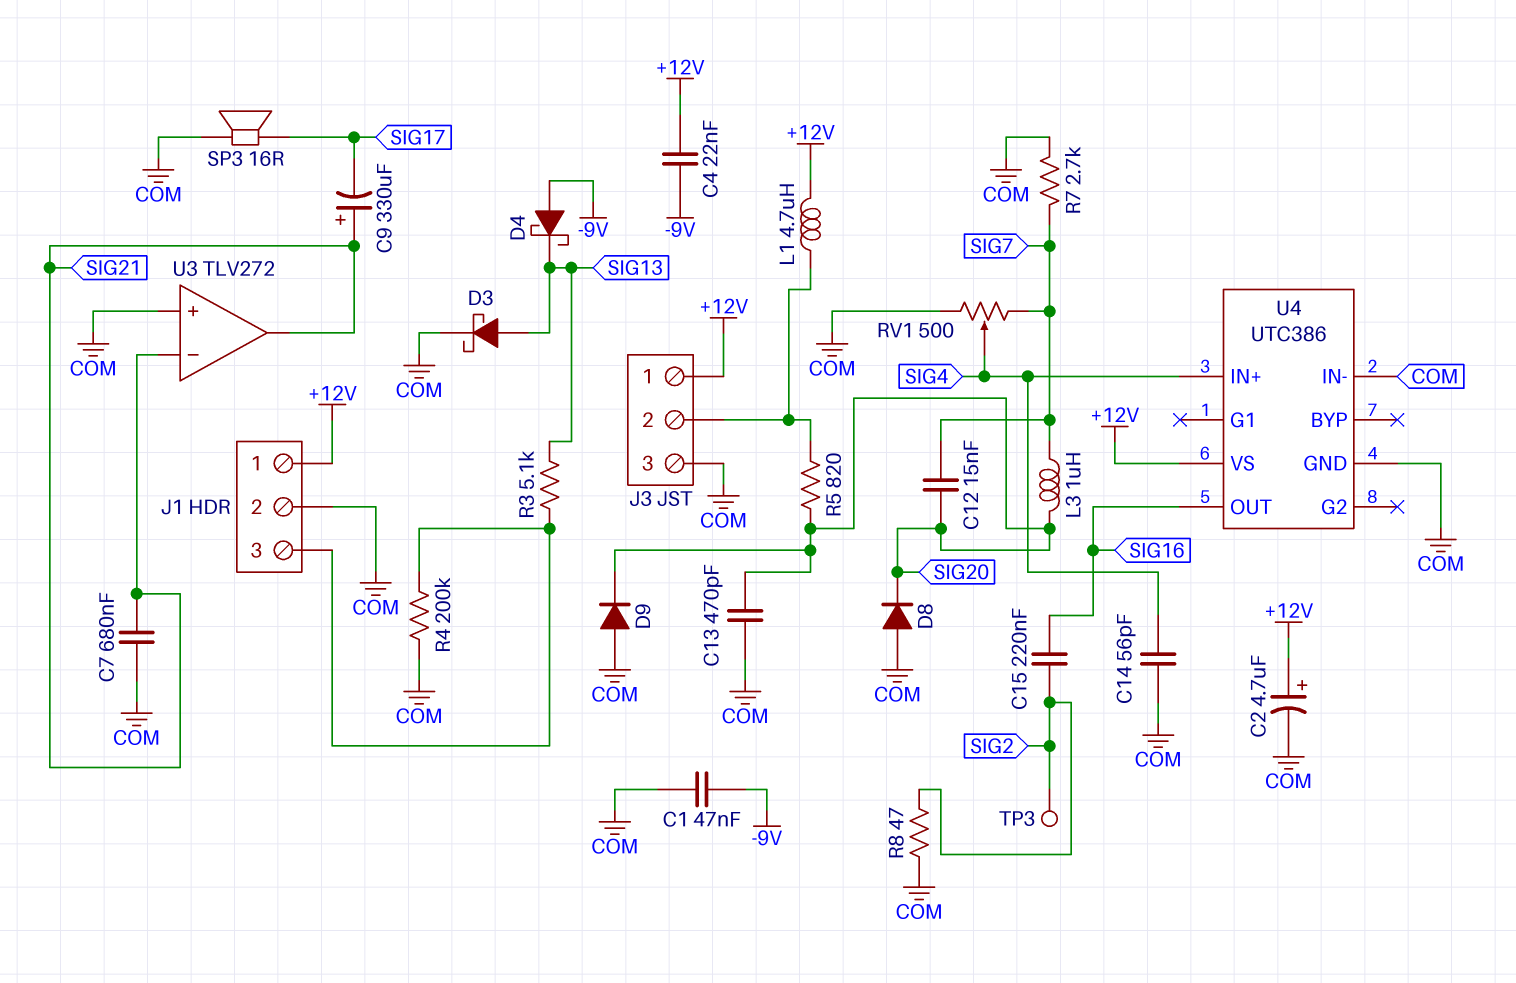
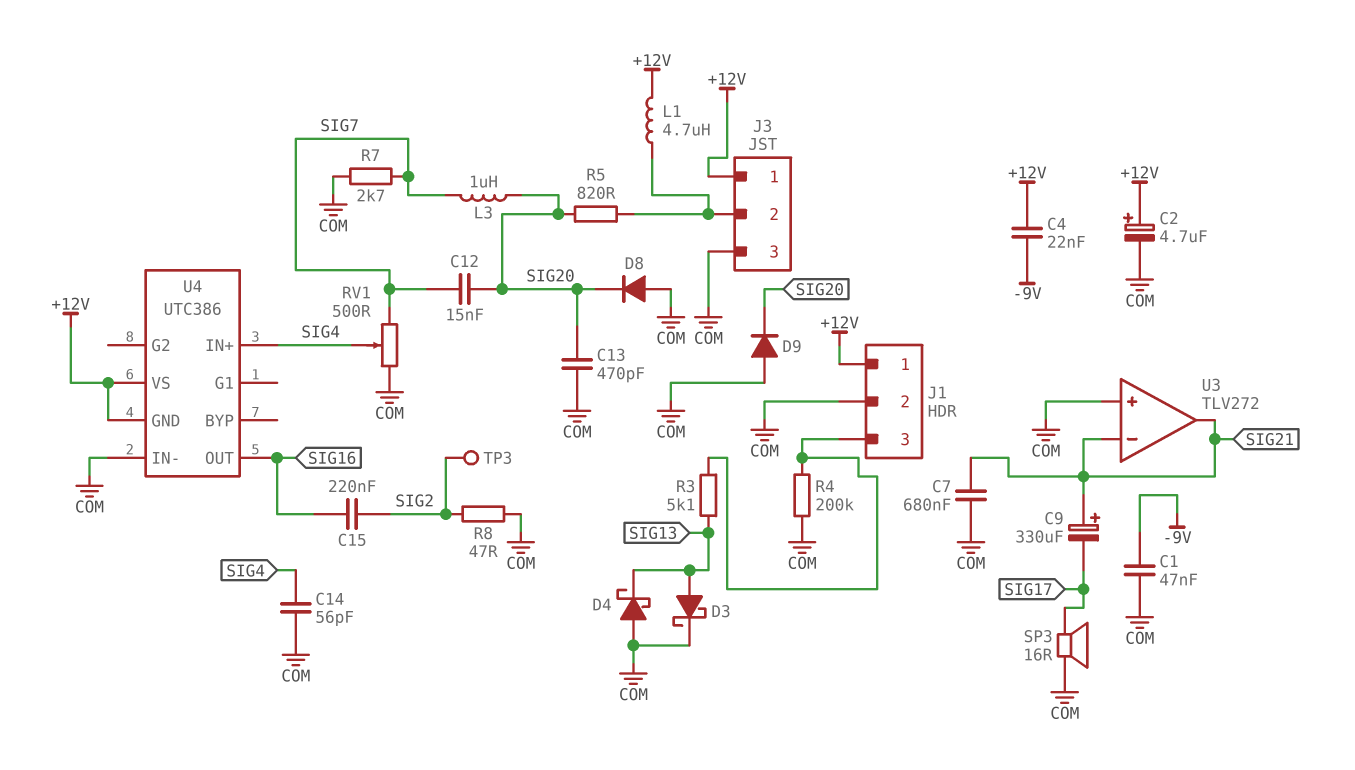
D4: schottky (A -9V, K SIG13) -> schottky (A COM, K SIG13)
U4 pin GND: COM -> +12V

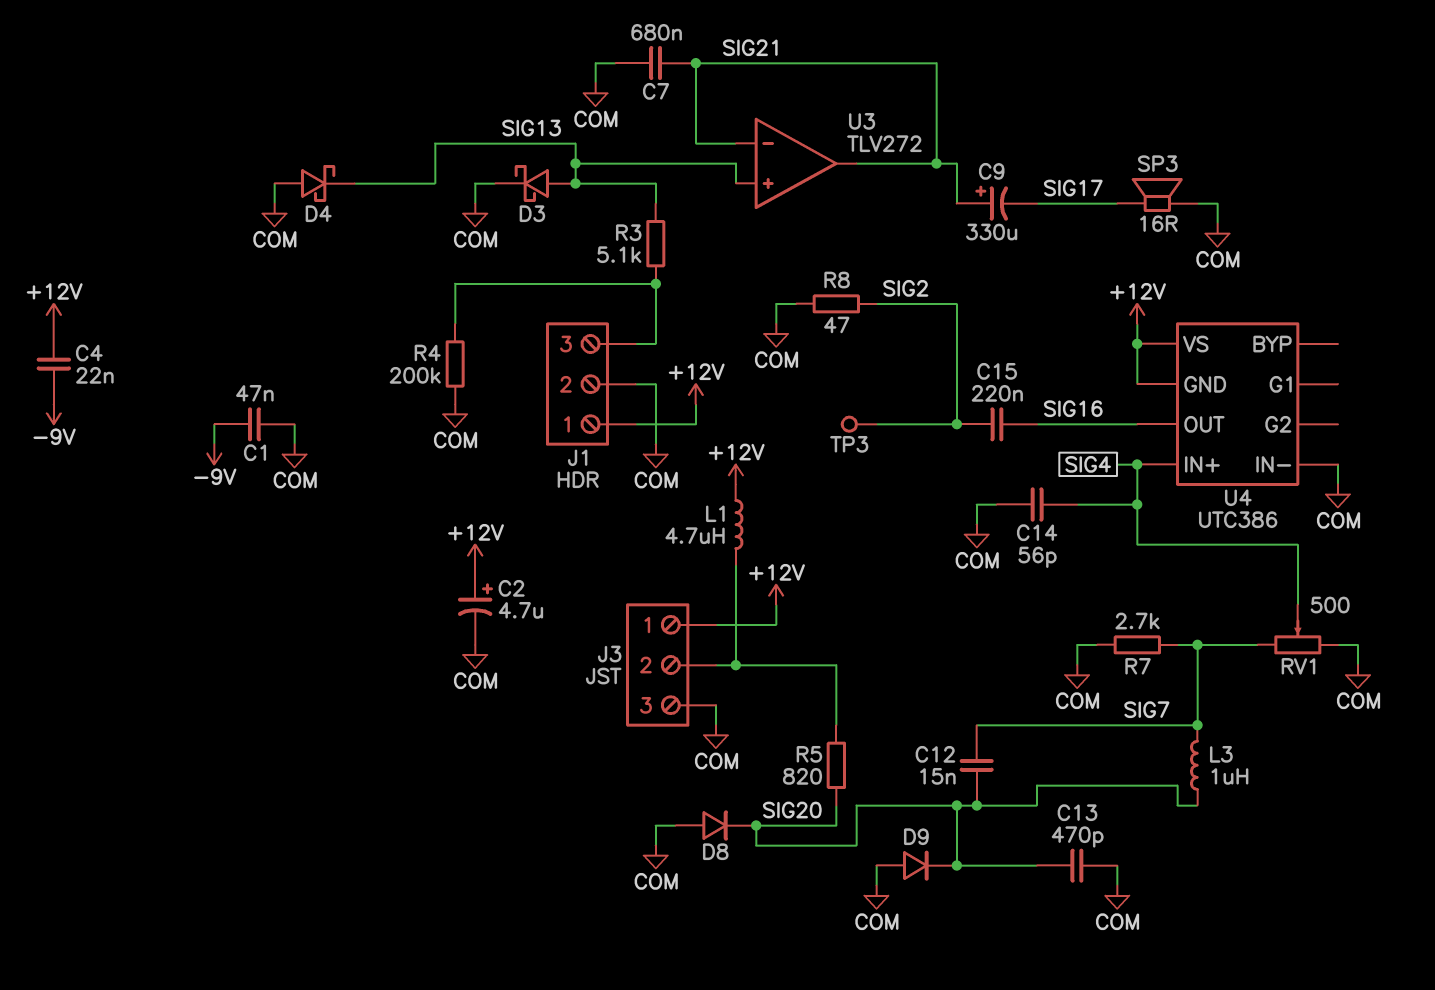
U3 pin in+: COM -> SIG13

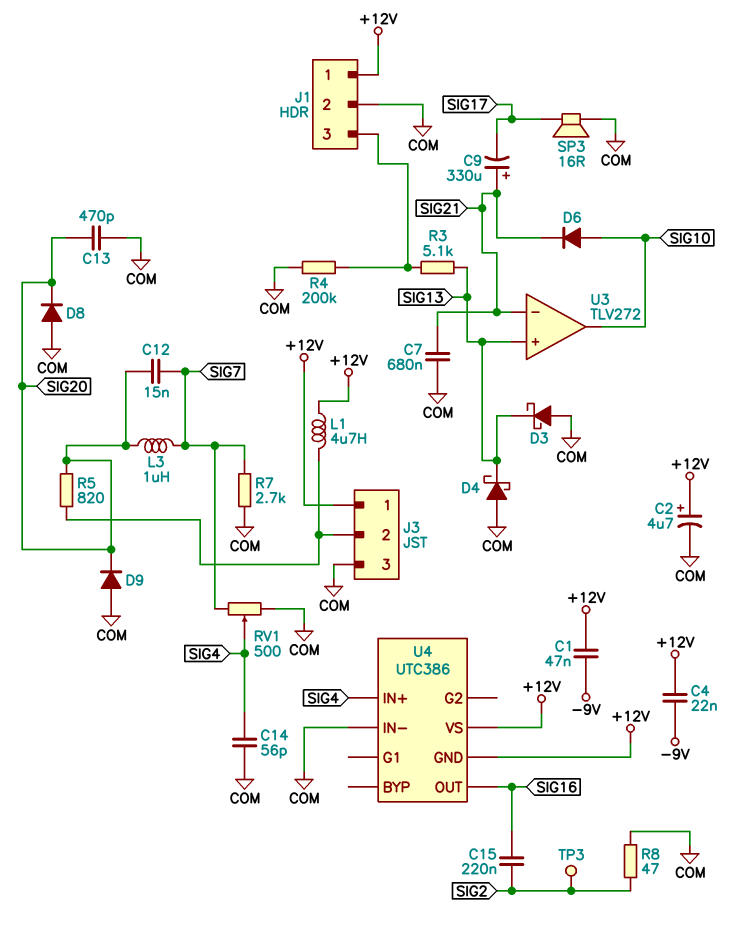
C1: 47nF (-9V, COM) -> 47nF (+12V, -9V)
D3: schottky (A SIG13, K COM) -> schottky (A COM, K SIG13)
D6: none -> diode (A SIG10, K SIG21)
U3 pin out: SIG21 -> SIG10

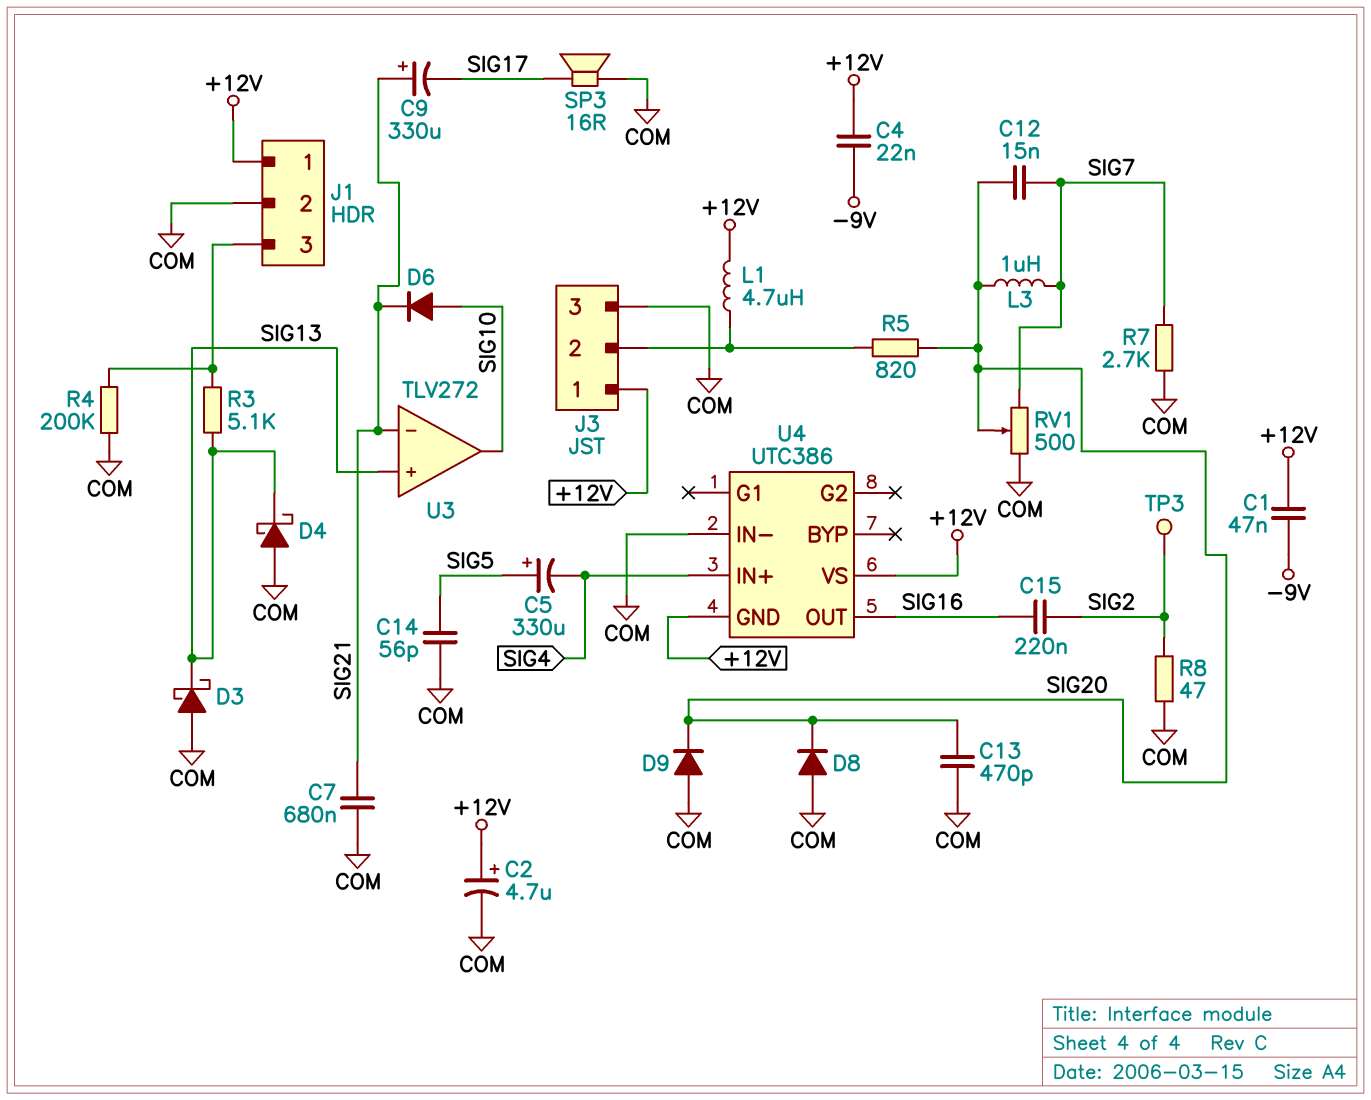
C5: none -> 330uF (plus SIG5, minus SIG4)
C14: 56pF (COM, SIG4) -> 56pF (COM, SIG5)
RV1: 500 (COM, SIG7, wiper SIG4) -> 500 (COM, SIG7, wiper SIG20)

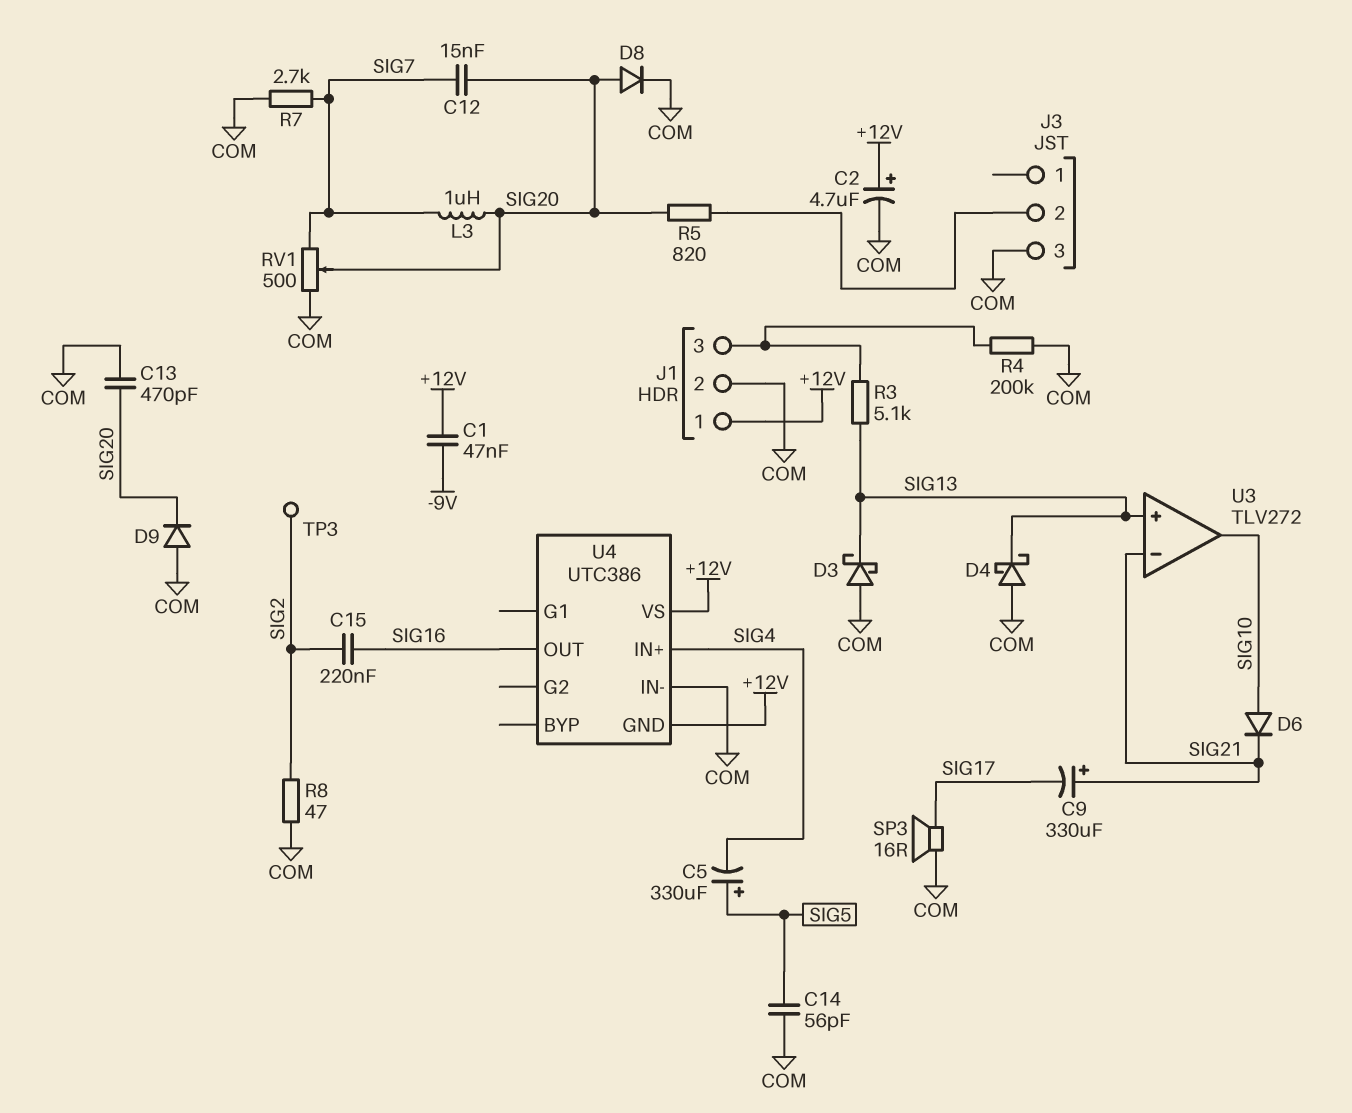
C4: 22nF (+12V, -9V) -> none
C7: 680nF (COM, SIG21) -> none
D8: diode (A COM, K SIG20) -> diode (A SIG20, K COM)
J3 pin 1: +12V -> none
L1: 4.7uH (+12V, J3/2) -> none

